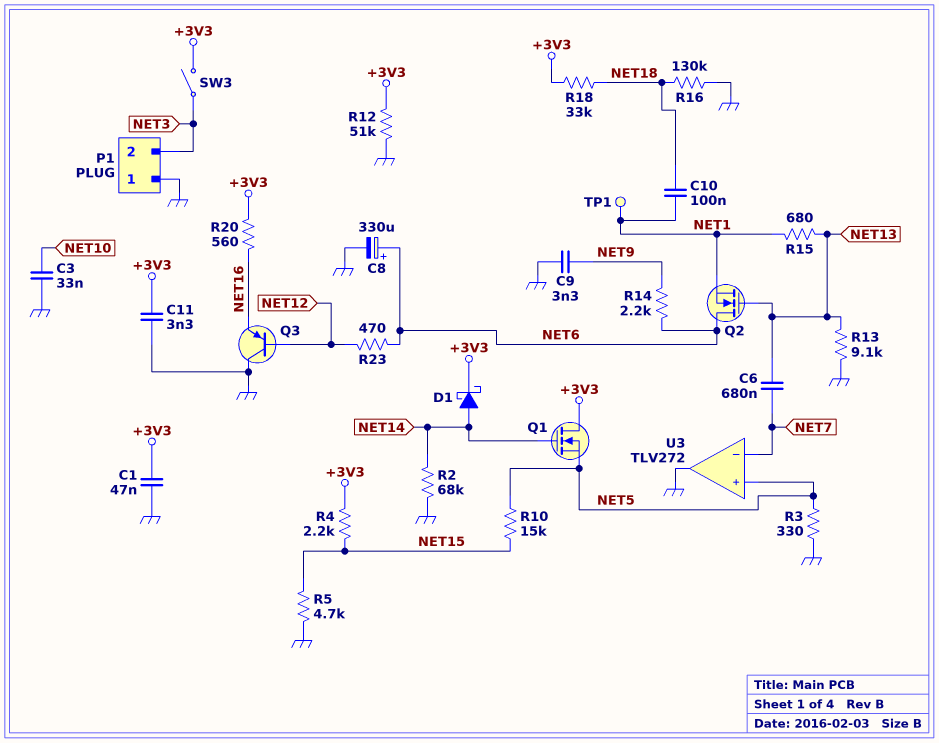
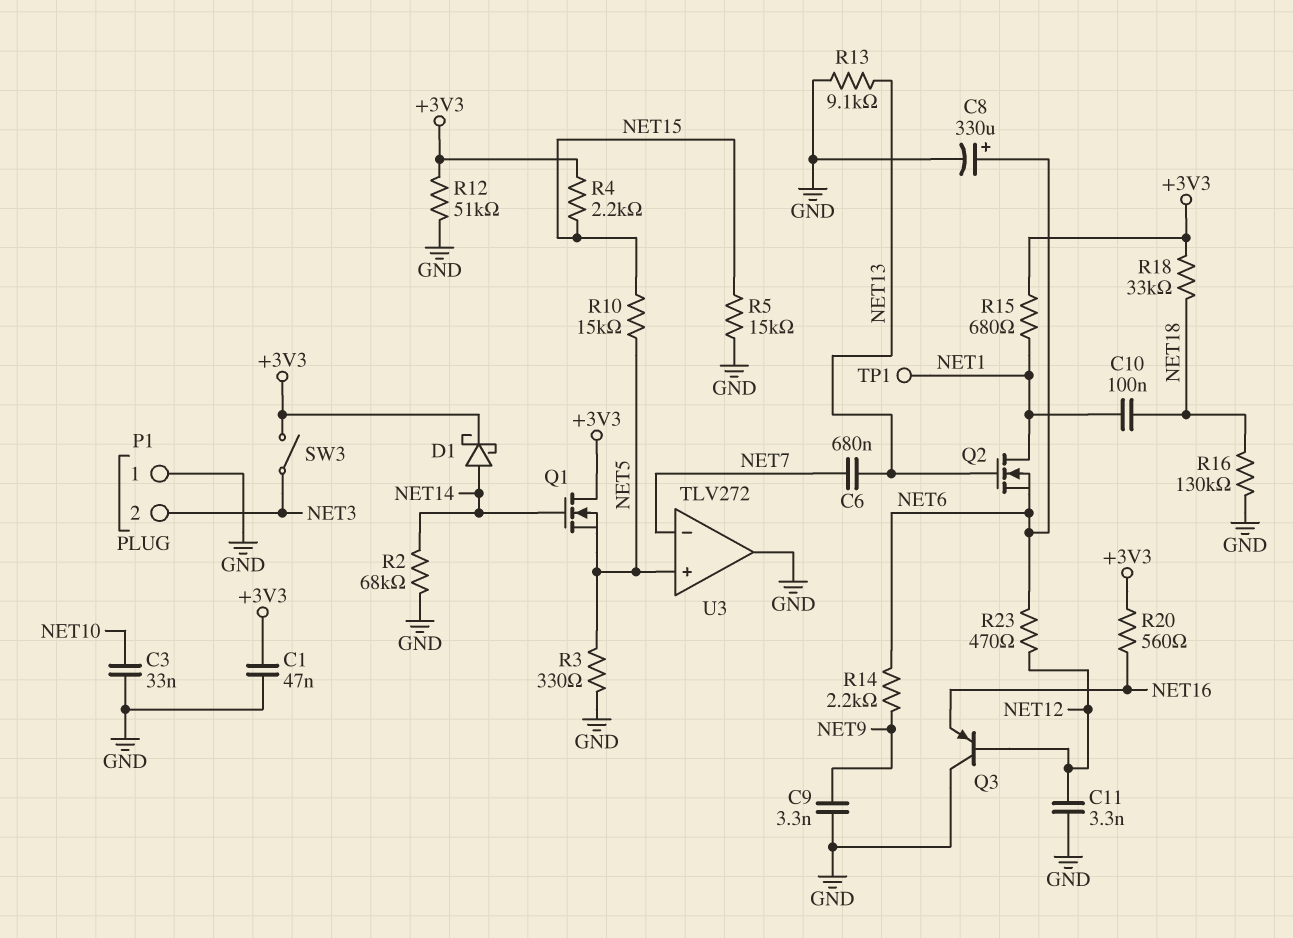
C11: 3.3nF (+3V3, GND) -> 3.3nF (GND, NET12)
Q2: NMOS (G NET13, D NET6, S NET1) -> NMOS (G NET13, D NET1, S NET6)
R5: 4.7k (GND, NET15) -> 15k (GND, NET15)
R15: 680 (NET1, NET13) -> 680 (+3V3, NET1)

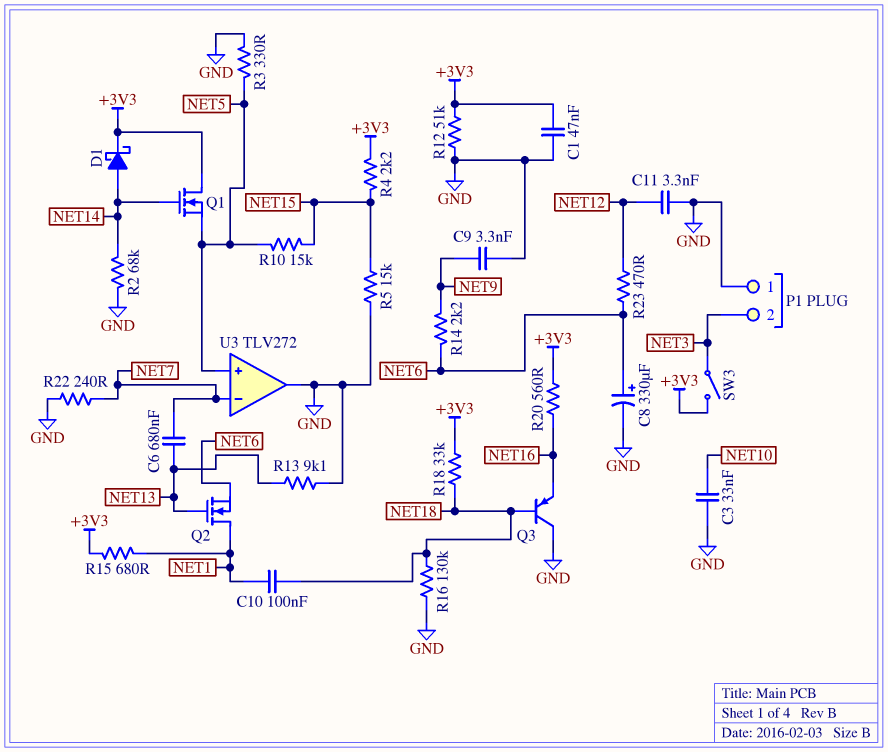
Q3: PNP (B NET12, C GND, E NET16) -> PNP (B NET18, C GND, E NET16)
R22: none -> 240 (GND, NET7)
TP1: test point (NET1) -> none

